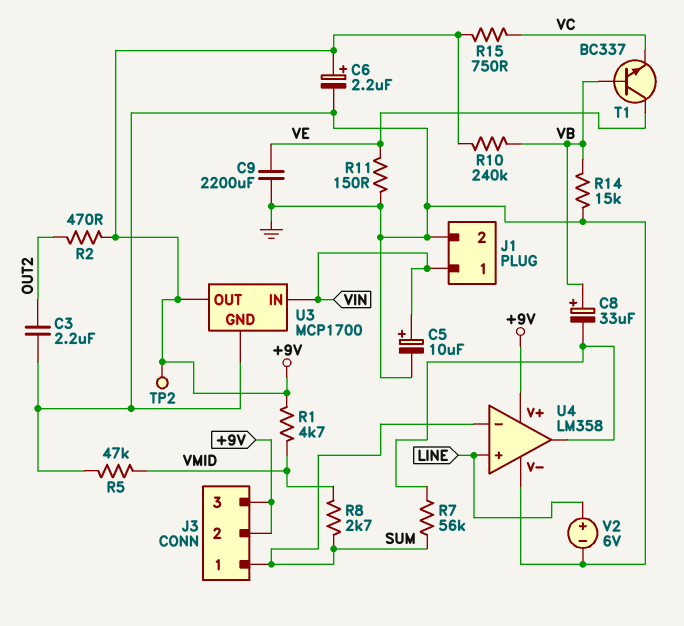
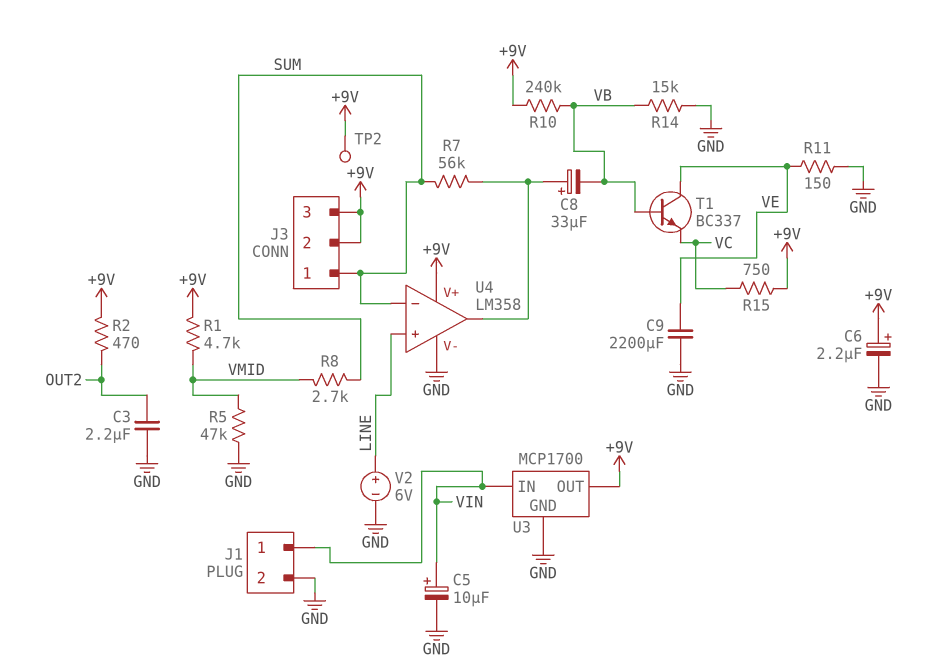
C8: 33uF (plus VB, minus U4/out) -> 33uF (plus U4/out, minus VB)

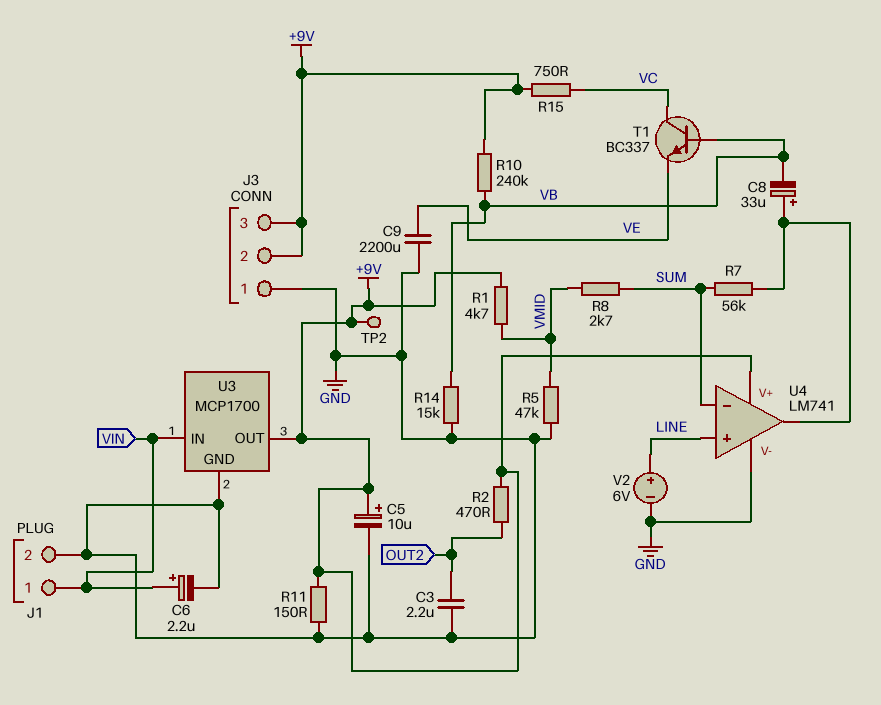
C5: 10uF (plus VIN, minus GND) -> 10uF (plus +9V, minus GND)
C6: 2.2uF (plus +9V, minus GND) -> 2.2uF (plus VIN, minus GND)
J3 pin 1: SUM -> GND
R11: 150 (GND, VE) -> 150 (+9V, GND)
T1: NPN BC337 (B VB, C VE, E VC) -> NPN BC337 (B VB, C VC, E VE)
U4: LM358 -> LM741

